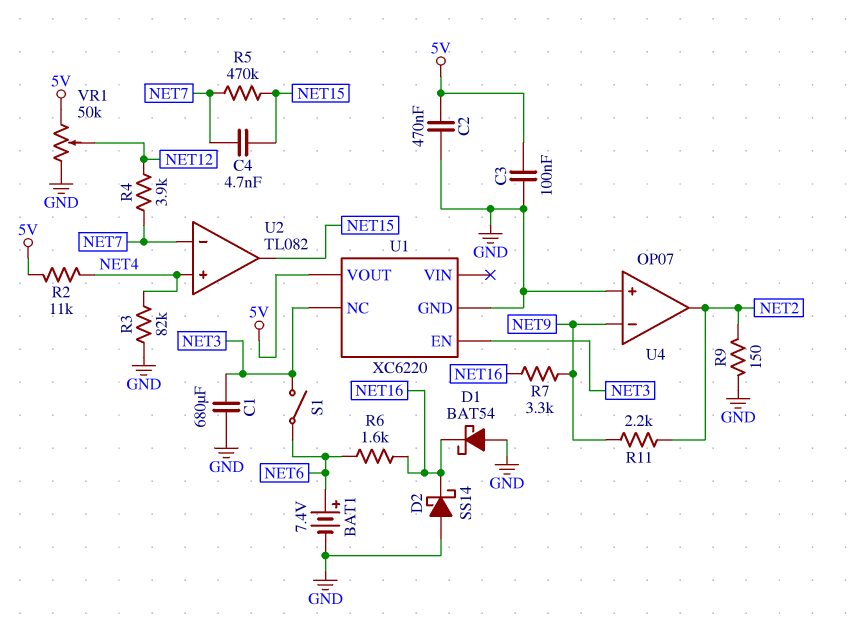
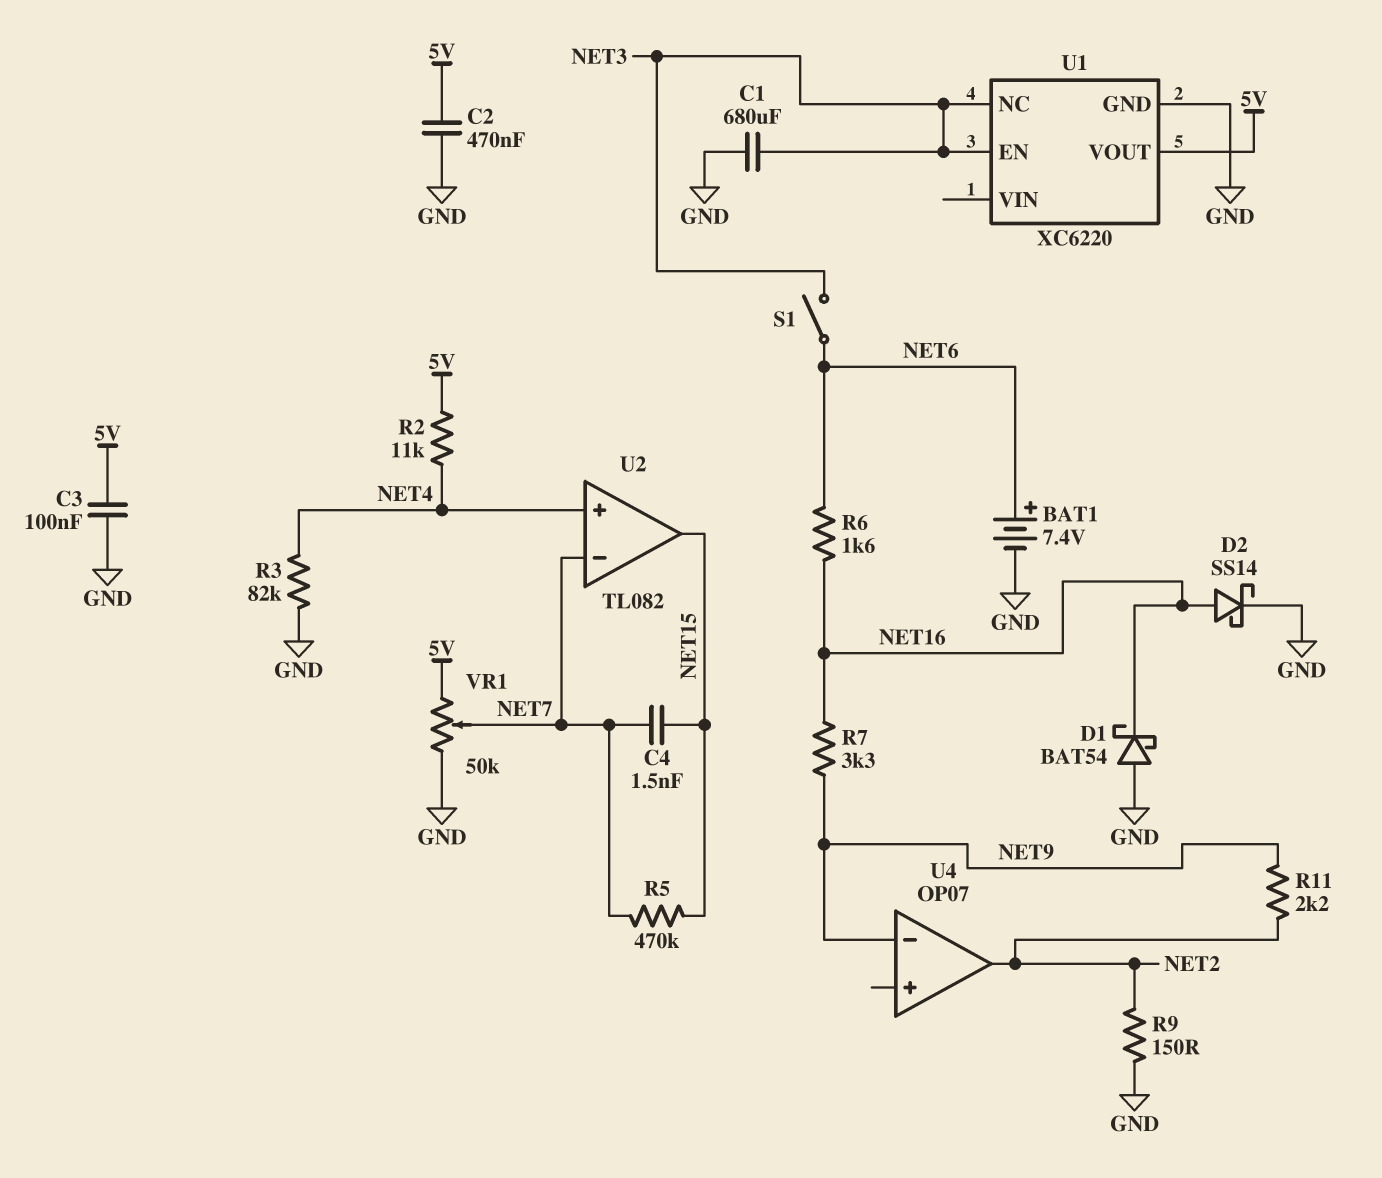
C4: 4.7nF (NET7, NET15) -> 1.5nF (NET7, NET15)
D2: schottky SS14 (A GND, K NET16) -> schottky SS14 (A NET16, K GND)
R4: 3.9k (NET7, NET12) -> none
U4 pin in+: GND -> none
VR1: 50k (5V, GND, wiper NET12) -> 50k (5V, GND, wiper NET7)

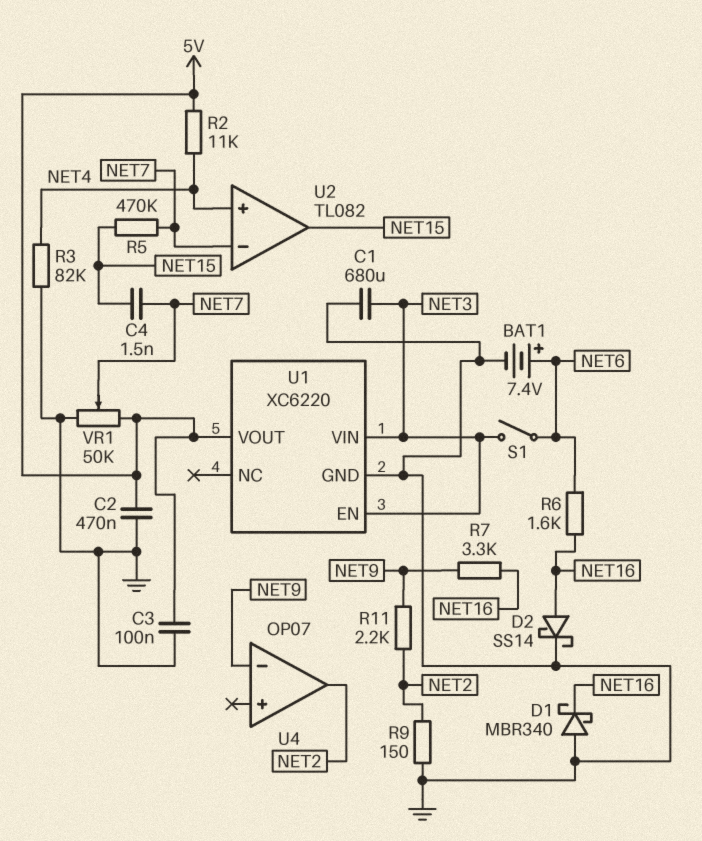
D1: schottky BAT54 (A GND, K NET16) -> schottky MBR340 (A GND, K NET16)
U1 pin NC: NET3 -> none
U1 pin VIN: none -> NET3

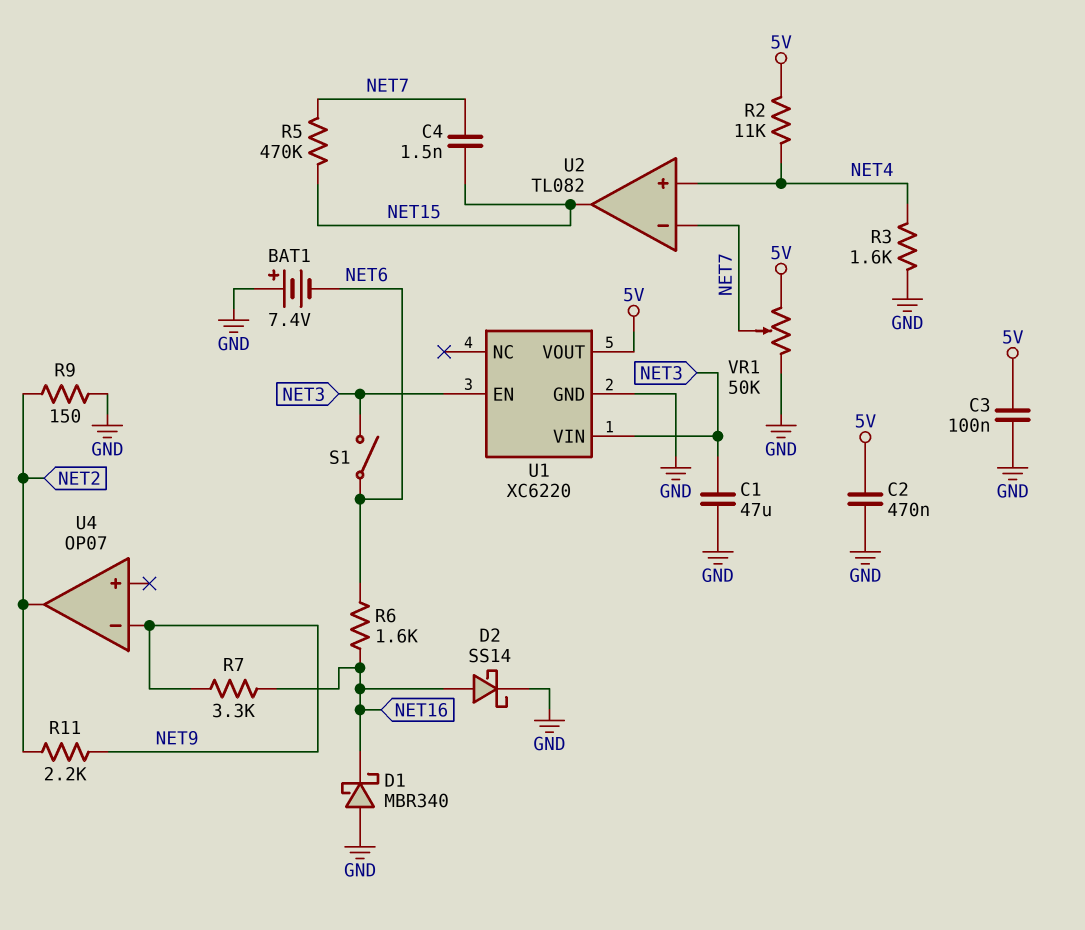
BAT1: 7.4V (plus NET6, minus GND) -> 7.4V (plus GND, minus NET6)
C1: 680uF (GND, NET3) -> 47uF (GND, NET3)
R3: 82k (GND, NET4) -> 1.6k (GND, NET4)

